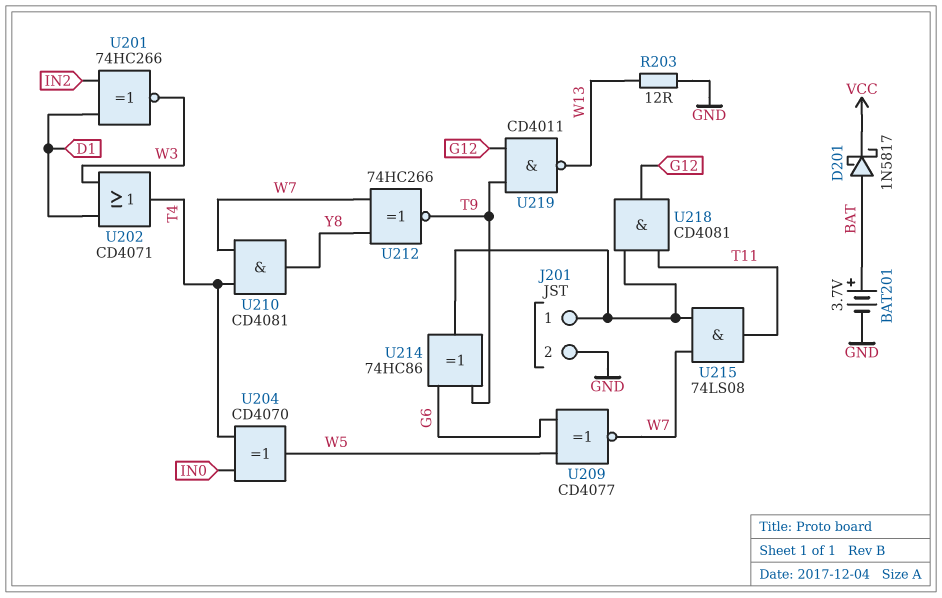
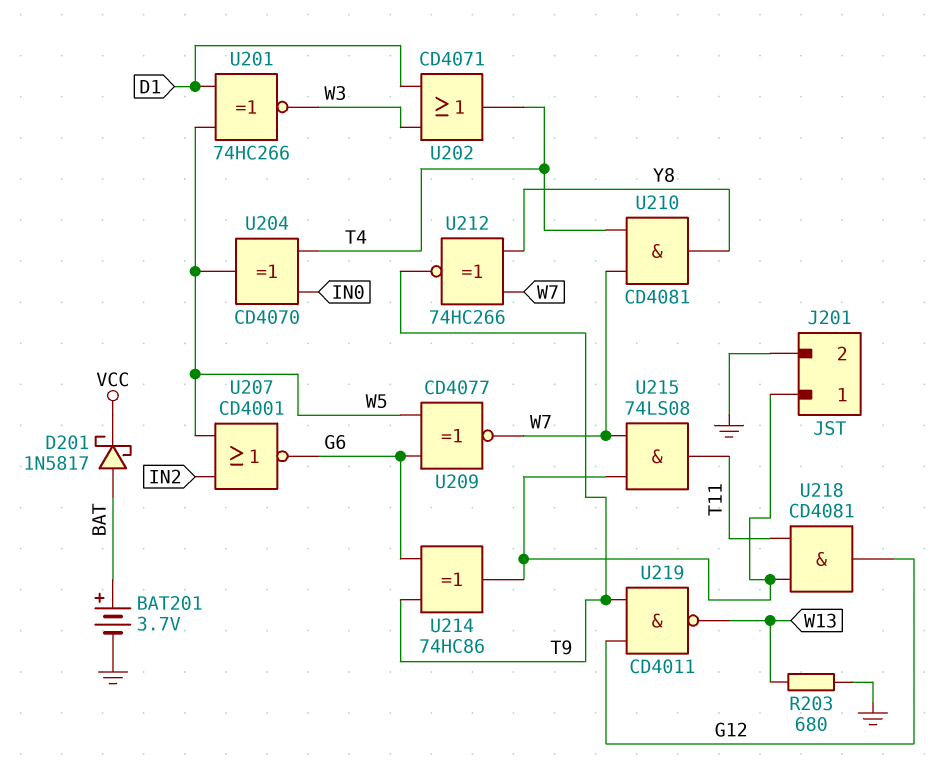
R203: 12 (GND, W13) -> 680 (GND, W13)
U201: XNOR 74HC266 (in D1, in IN2, out W3) -> XNOR 74HC266 (in D1, in W5, out W3)
U207: none -> NOR CD4001 (in IN2, in W5, out G6)

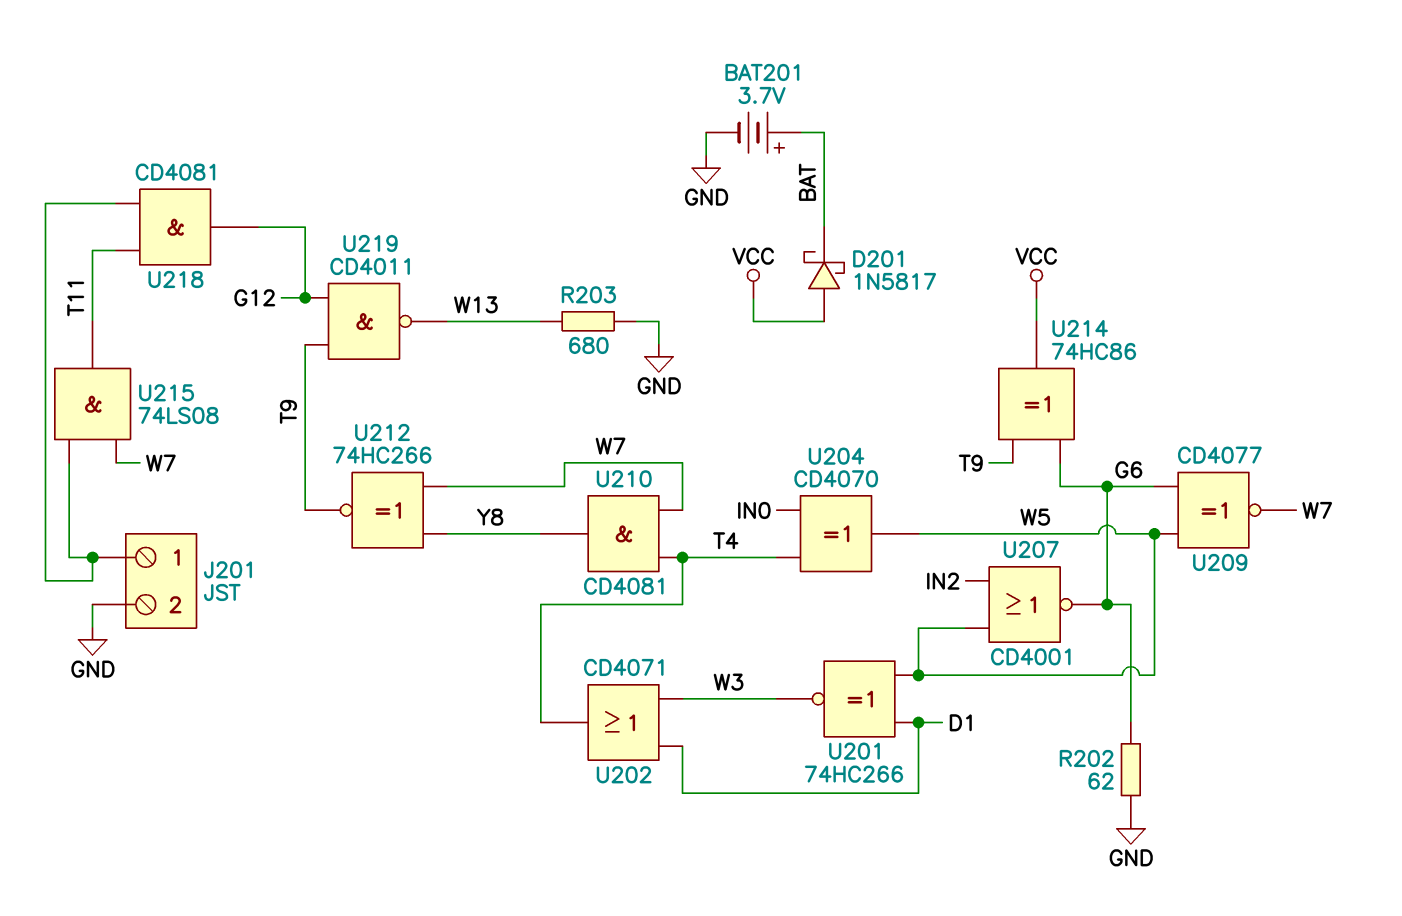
D201: schottky 1N5817 (A BAT, K VCC) -> schottky 1N5817 (A VCC, K BAT)
R202: none -> 62 (G6, GND)
U214: XOR 74HC86 (in G6, in T9, out J201/1) -> XOR 74HC86 (in G6, in T9, out VCC)

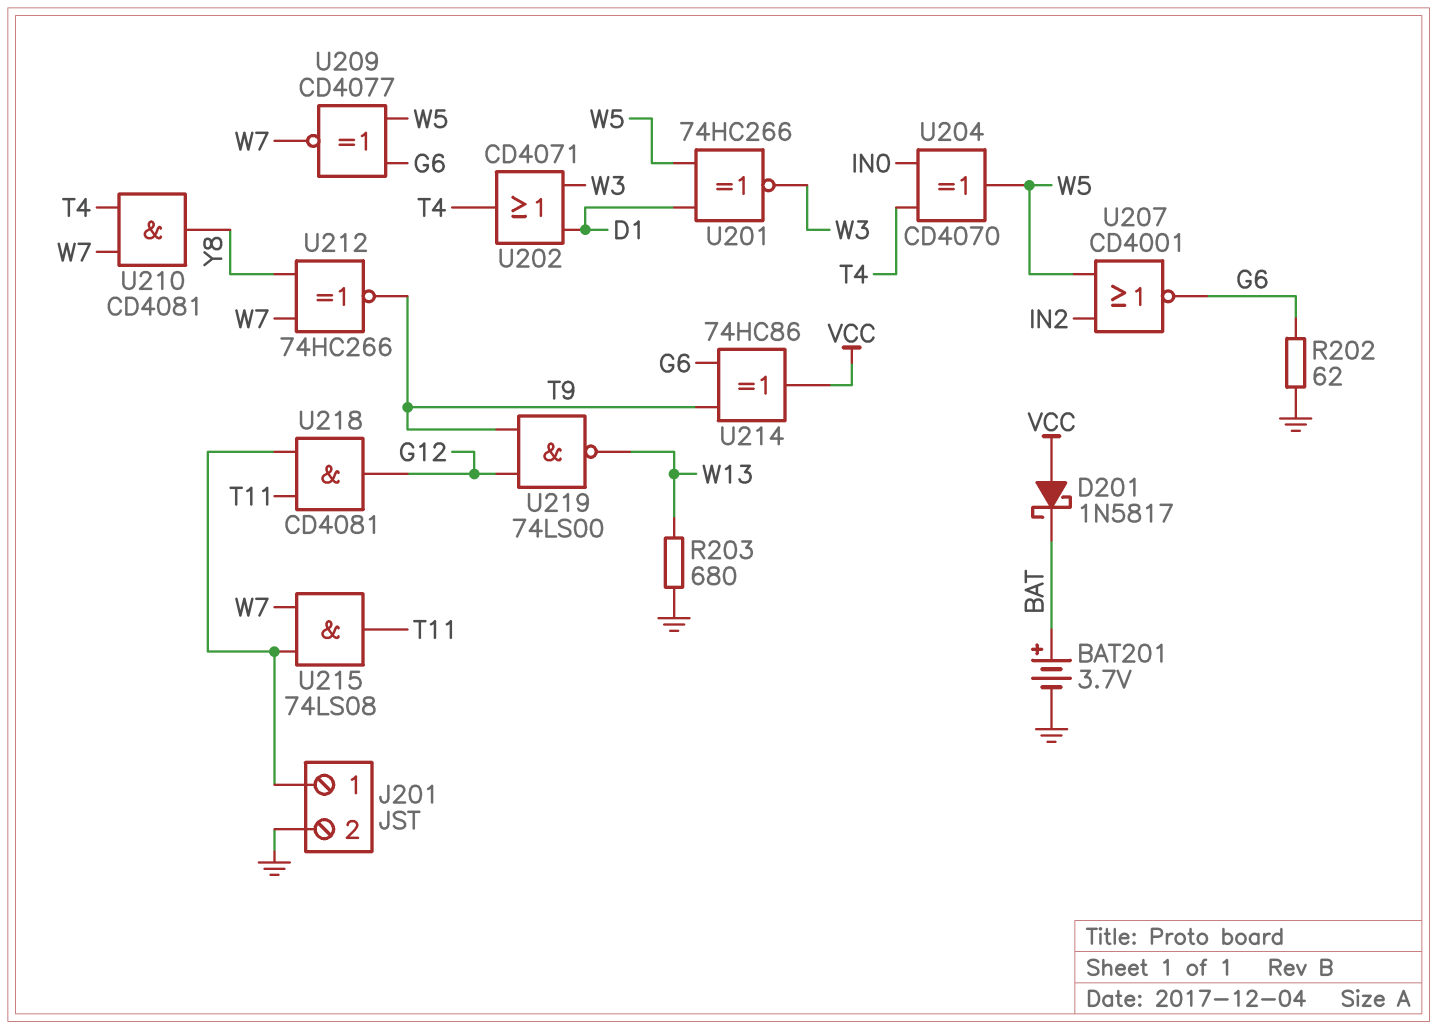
U219: NAND CD4011 (in G12, in T9, out W13) -> NAND 74LS00 (in G12, in T9, out W13)

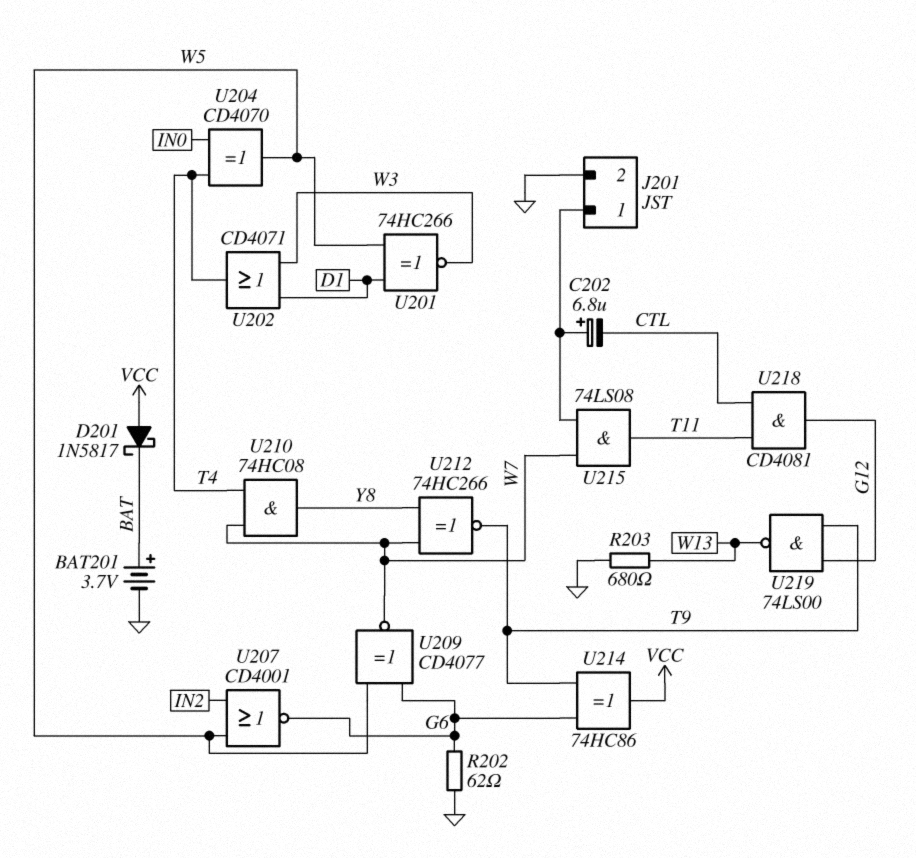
C202: none -> 6.8uF (plus J201/1, minus CTL)
U210: AND CD4081 (in T4, in W7, out Y8) -> AND 74HC08 (in T4, in W7, out Y8)
U218: AND CD4081 (in J201/1, in T11, out G12) -> AND CD4081 (in CTL, in T11, out G12)

